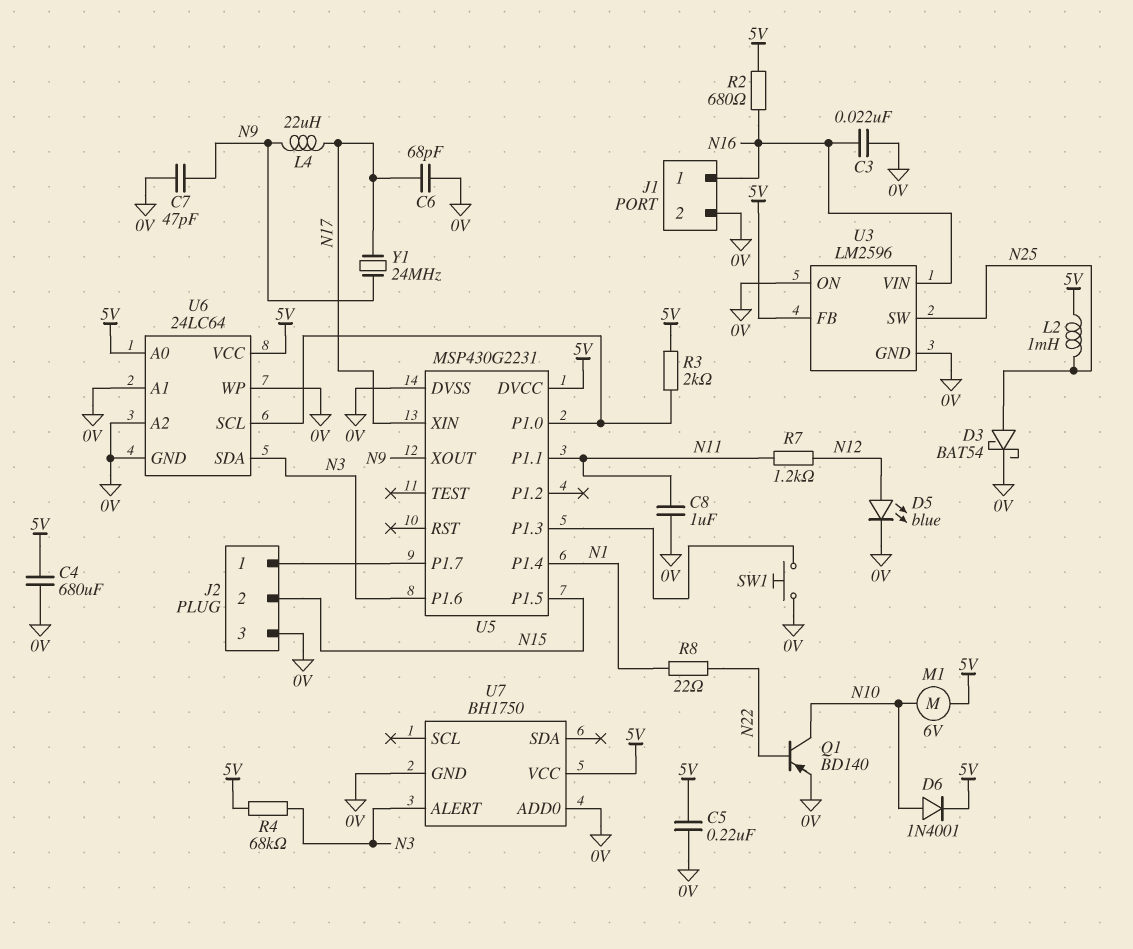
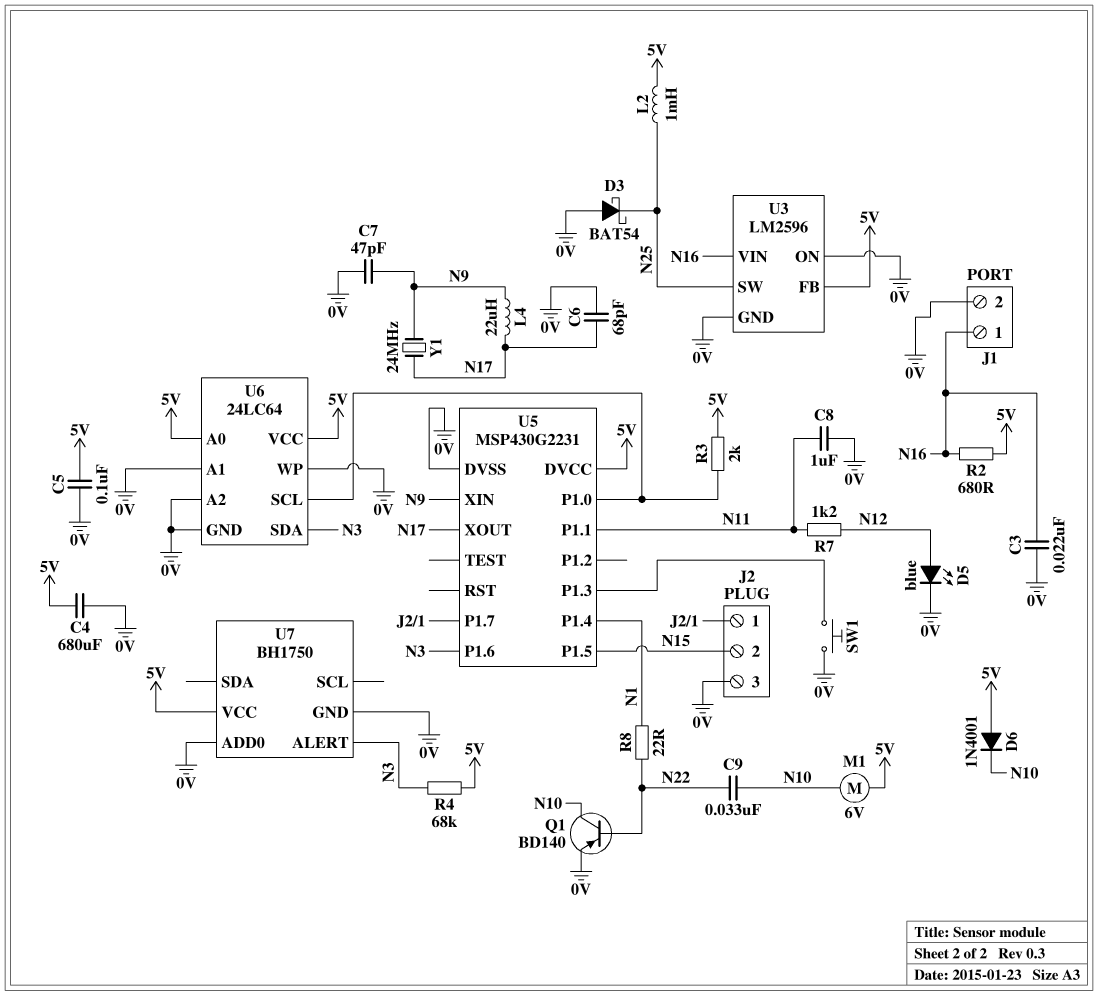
C5: 220nF (0V, 5V) -> 100nF (0V, 5V)
C9: none -> 33nF (N10, N22)
D3: schottky BAT54 (A N25, K 0V) -> schottky BAT54 (A 0V, K N25)
D6: diode 1N4001 (A N10, K 5V) -> diode 1N4001 (A 5V, K N10)
U5 pin XIN: N17 -> N9
U5 pin XOUT: N9 -> N17

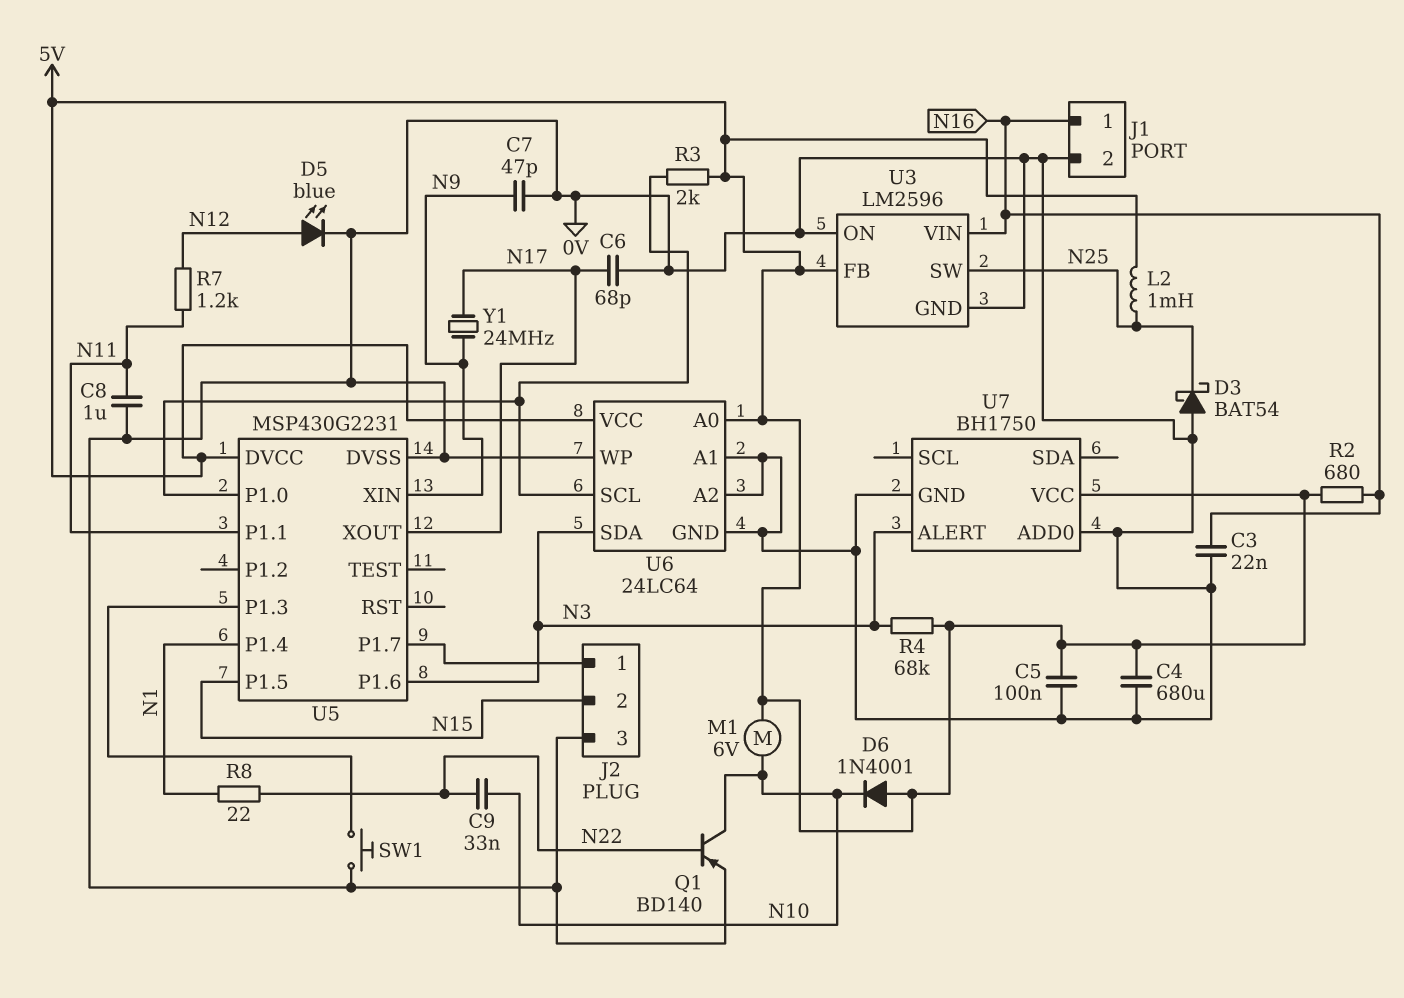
L4: 22uH (N9, N17) -> none

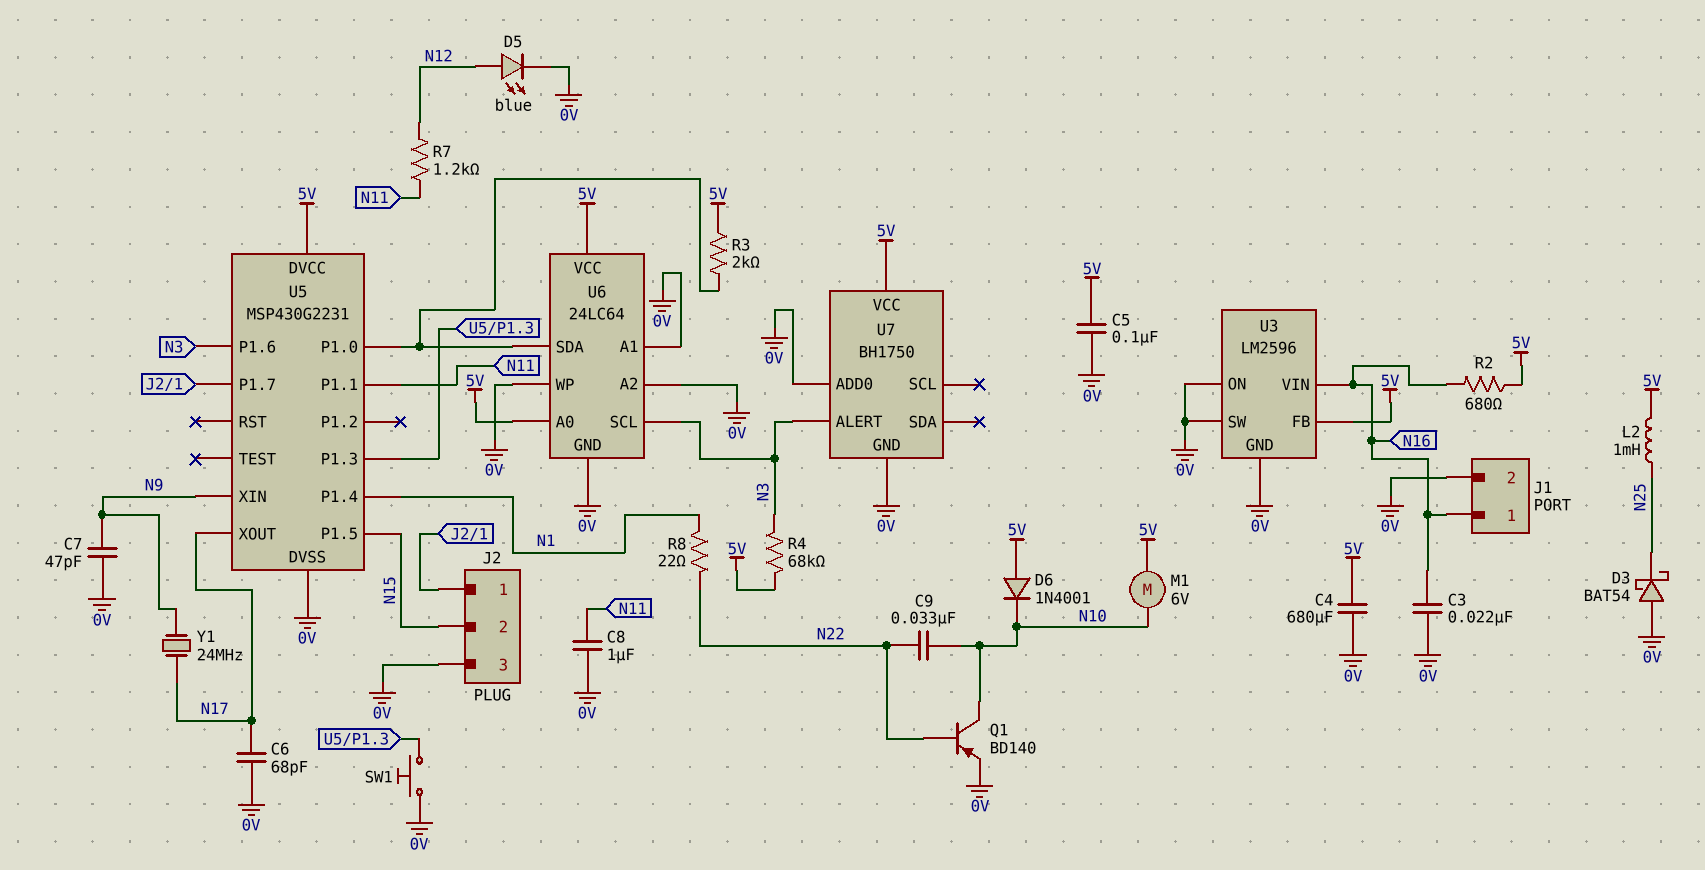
U3 pin SW: N25 -> 0V
U6 pin SCL: U5/P1.0 -> N3
U6 pin SDA: N3 -> U5/P1.0

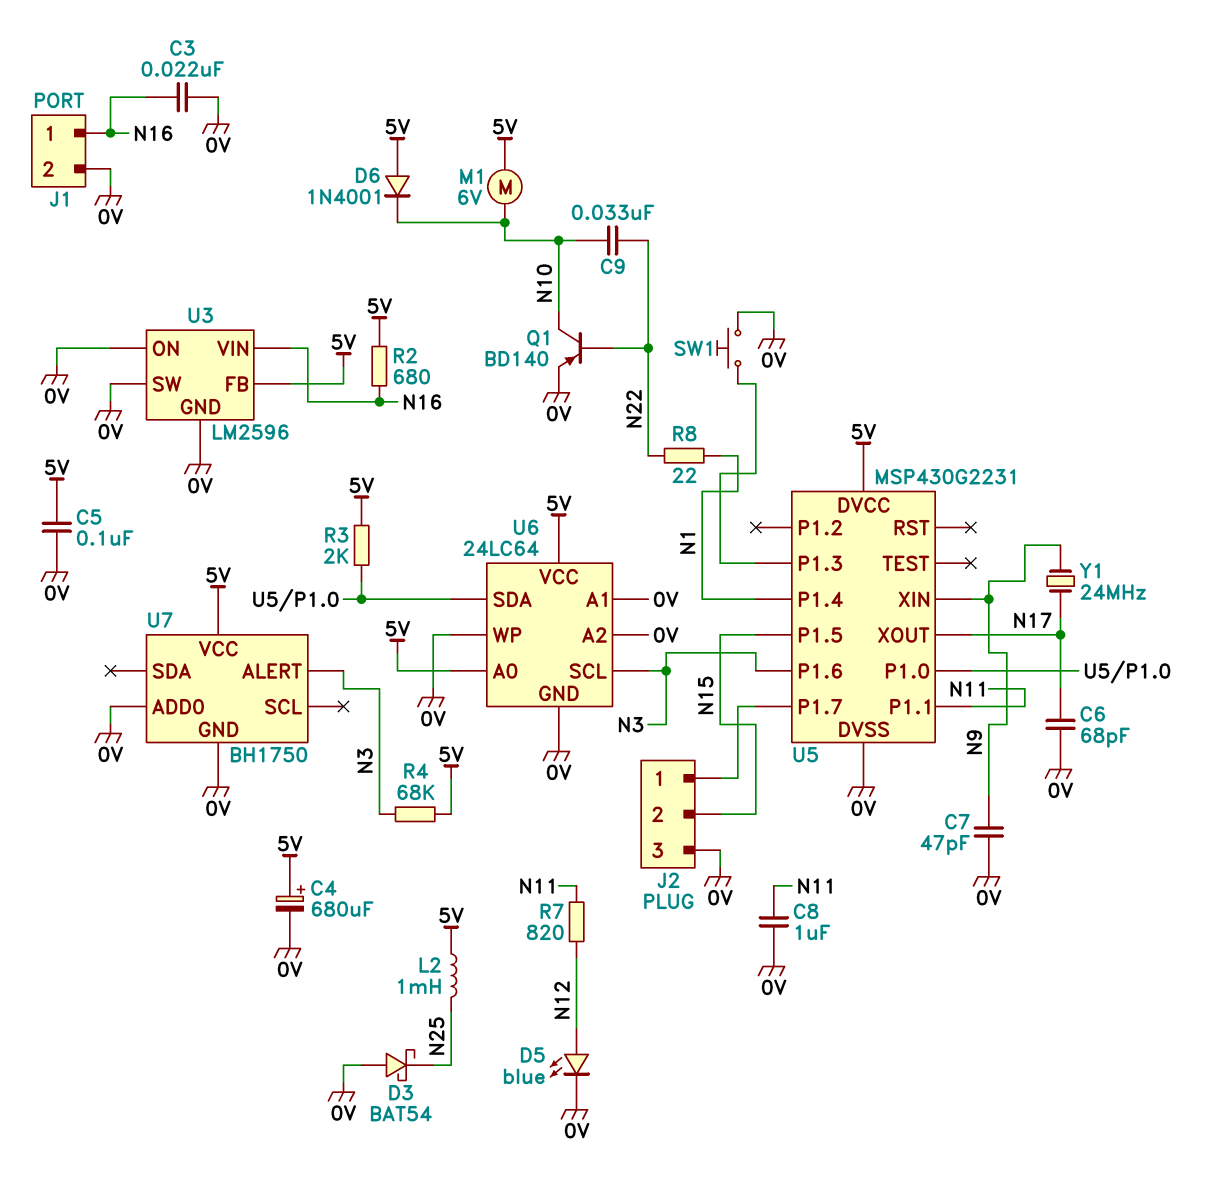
C4: 680uF (0V, 5V) -> 680uF (plus 5V, minus 0V)
R7: 1.2k (N11, N12) -> 820 (N11, N12)

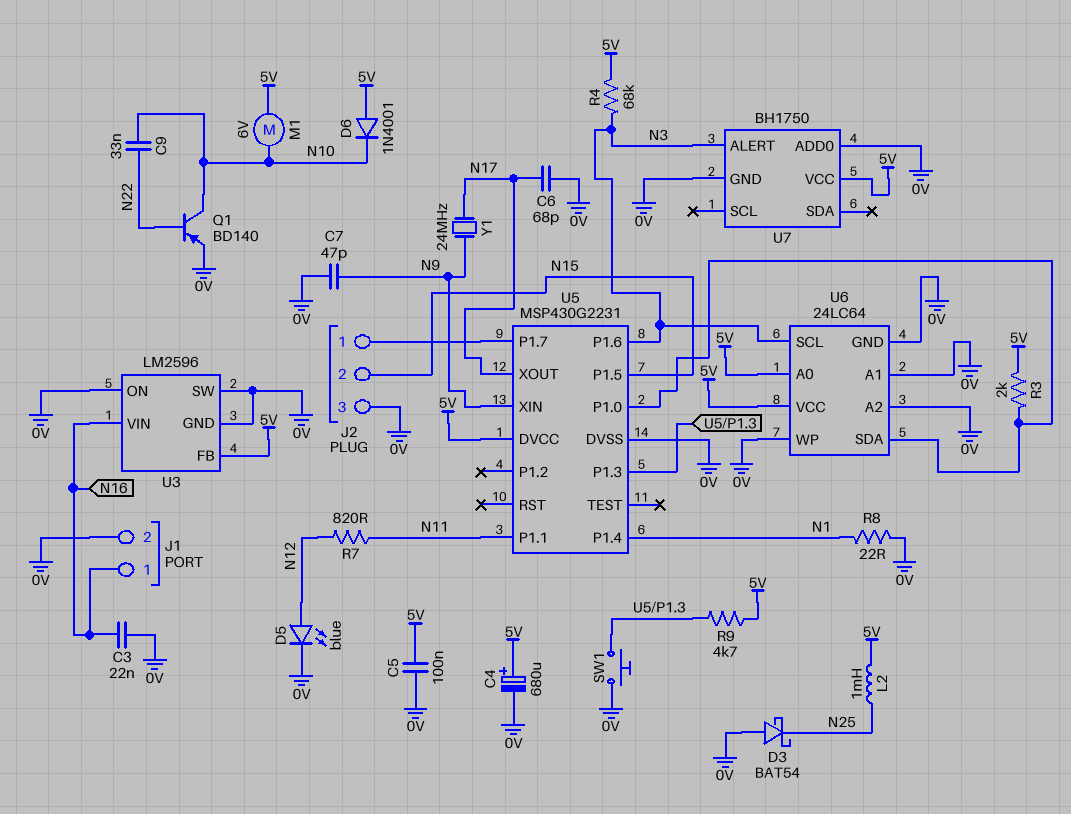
C8: 1uF (0V, N11) -> none
R2: 680 (5V, N16) -> none
R8: 22 (N1, N22) -> 22 (0V, N1)
R9: none -> 4.7k (5V, U5/P1.3)

